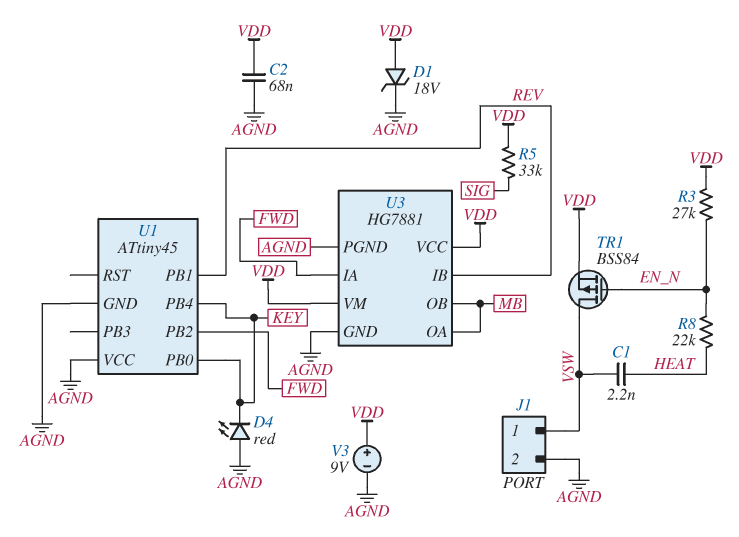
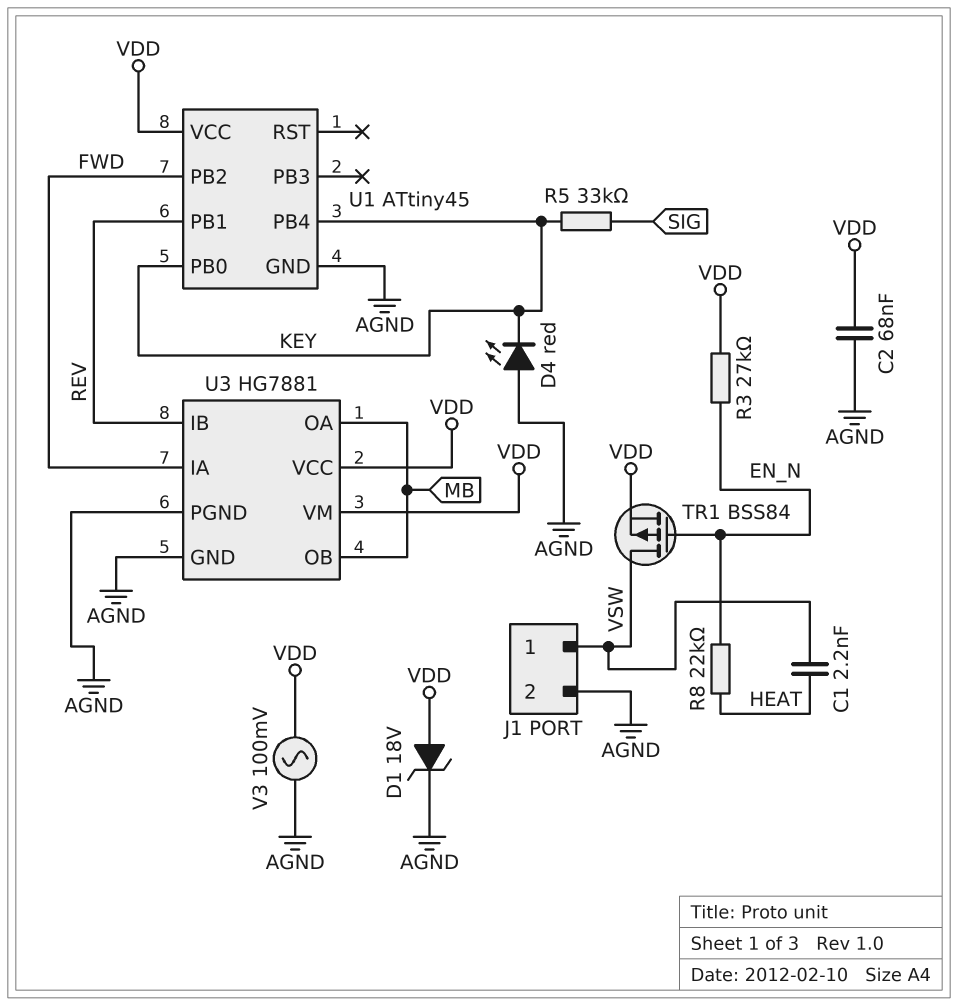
R5: 33k (SIG, VDD) -> 33k (KEY, SIG)
U1 pin VCC: AGND -> VDD
V3: 9V (plus VDD, minus AGND) -> AC 100mV (AGND, VDD)

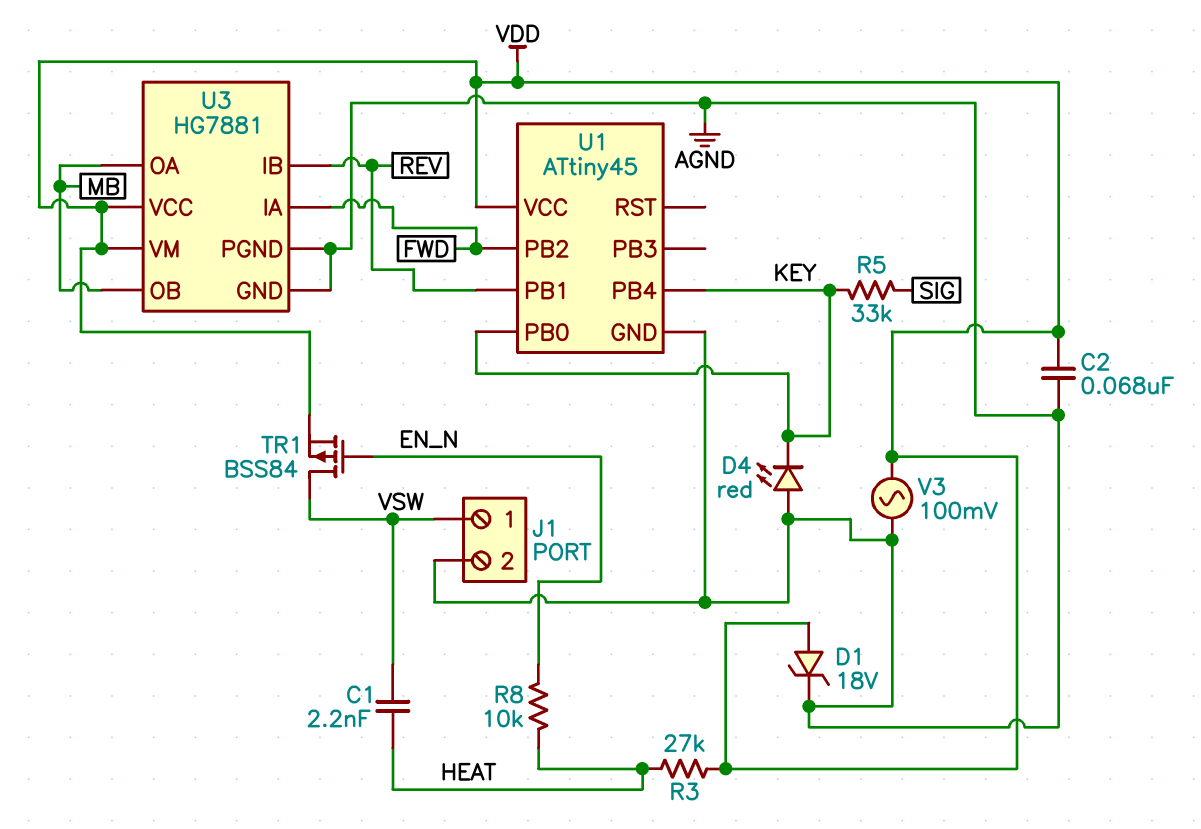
R3: 27k (EN_N, VDD) -> 27k (HEAT, VDD)
R8: 22k (EN_N, HEAT) -> 10k (EN_N, HEAT)

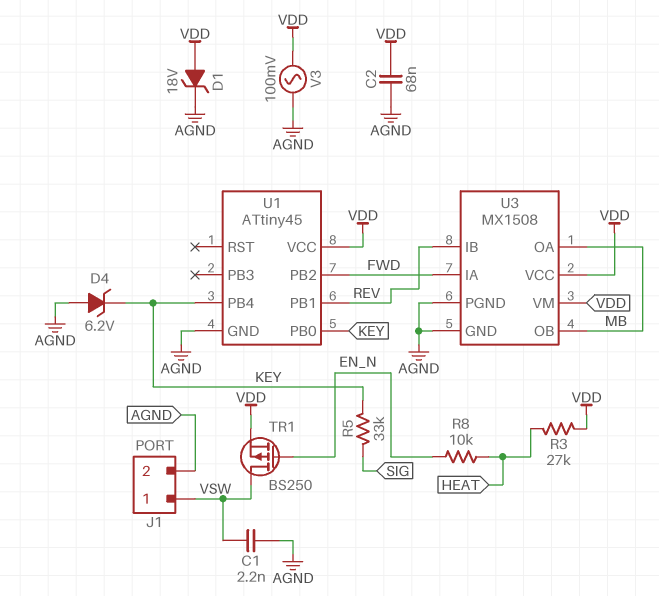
C1: 2.2nF (HEAT, VSW) -> 2.2nF (AGND, VSW)
D4: LED red (A AGND, K KEY) -> zener 6.2V (A AGND, K KEY)
TR1: PMOS BSS84 (G EN_N, D VSW, S VDD) -> PMOS BS250 (G EN_N, D VSW, S VDD)
U3: HG7881 -> MX1508

